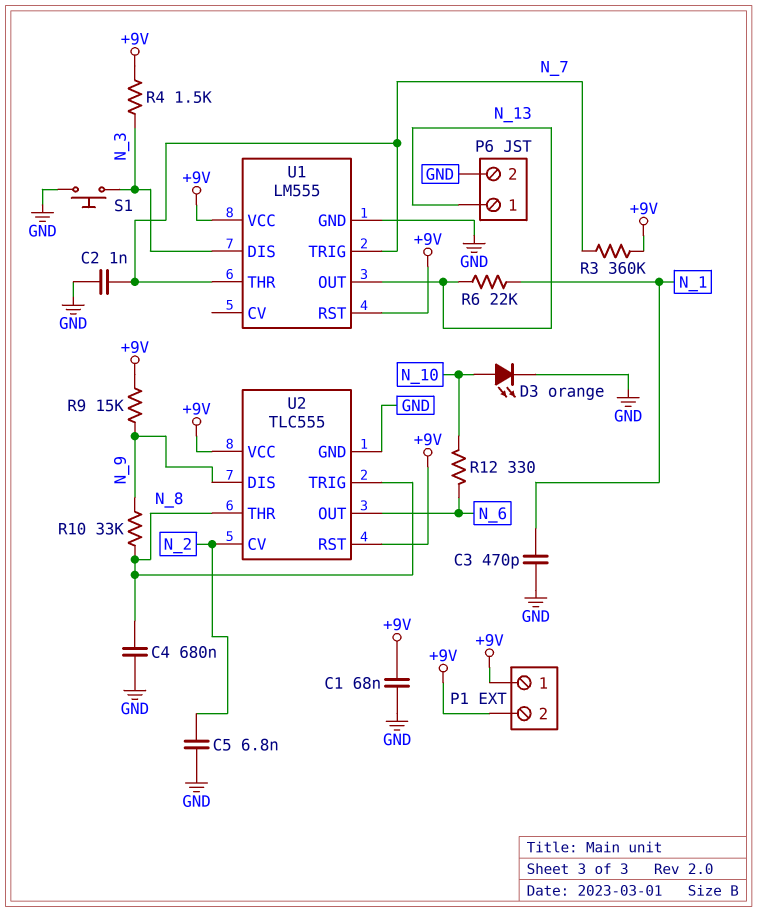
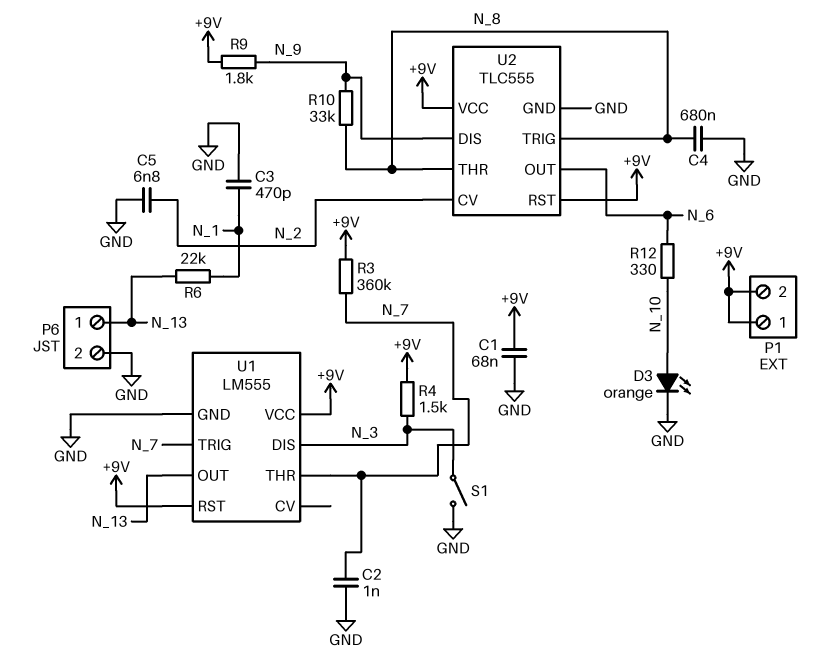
R9: 15k (+9V, N_9) -> 1.8k (+9V, N_9)
S1: button (GND, N_3) -> switch (GND, N_3)

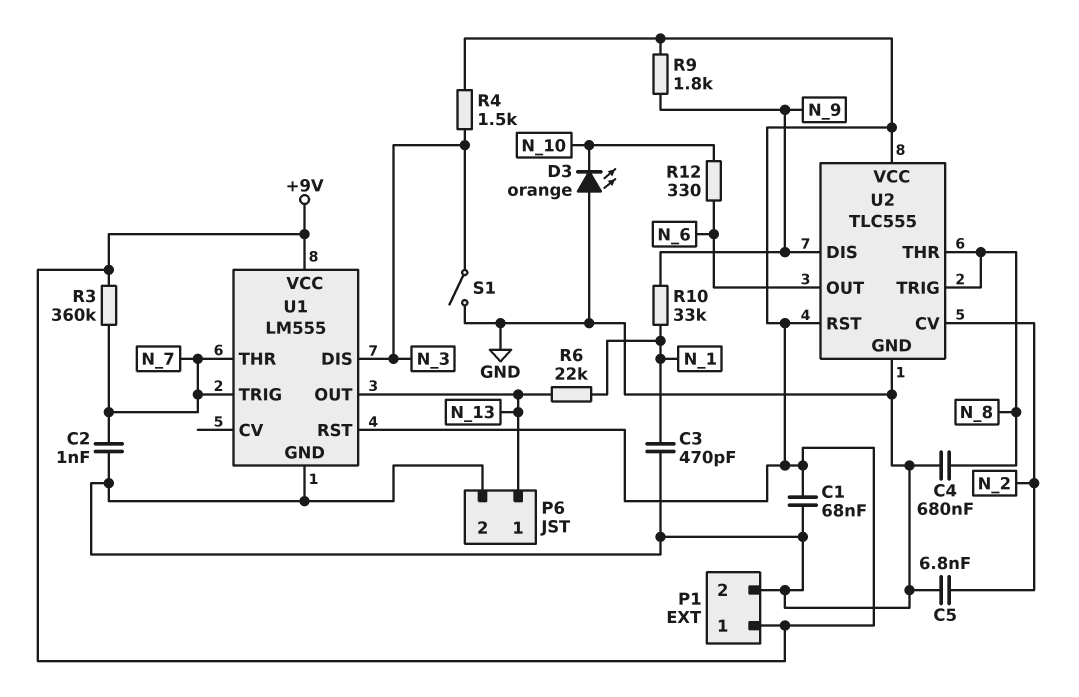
D3: LED orange (A N_10, K GND) -> LED orange (A GND, K N_10)
P1 pin 2: +9V -> GND
R10: 33k (N_8, N_9) -> 33k (N_1, N_9)

